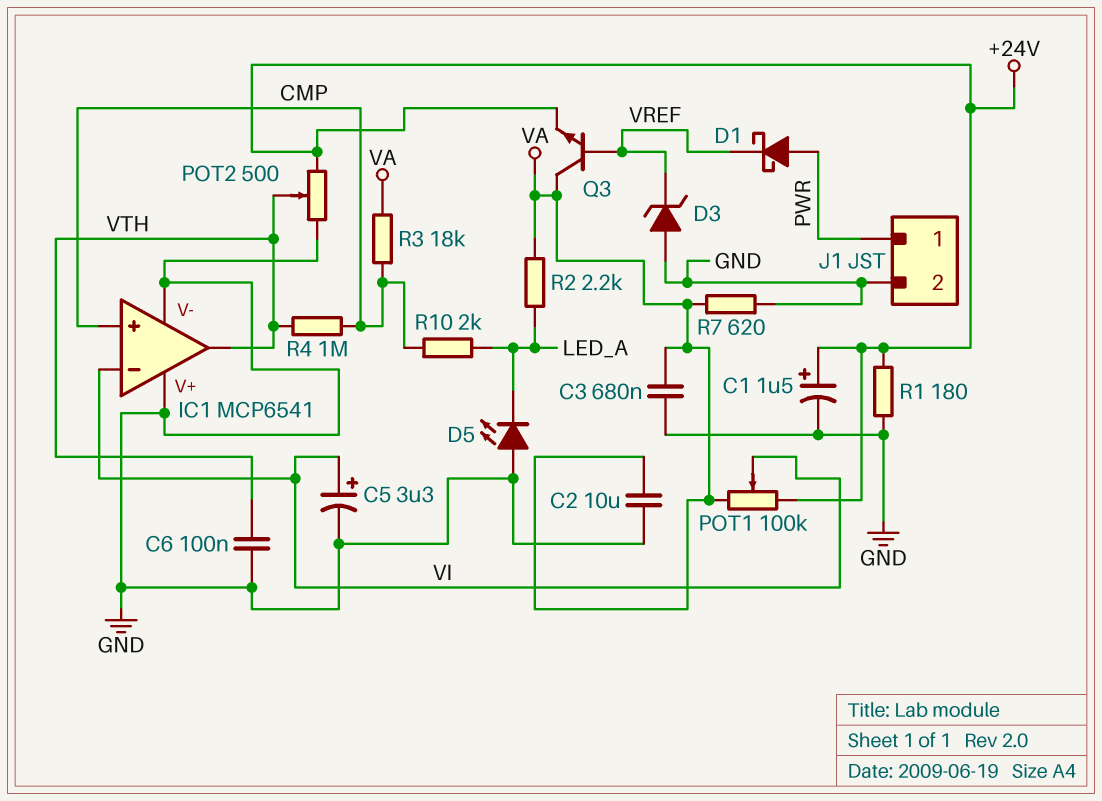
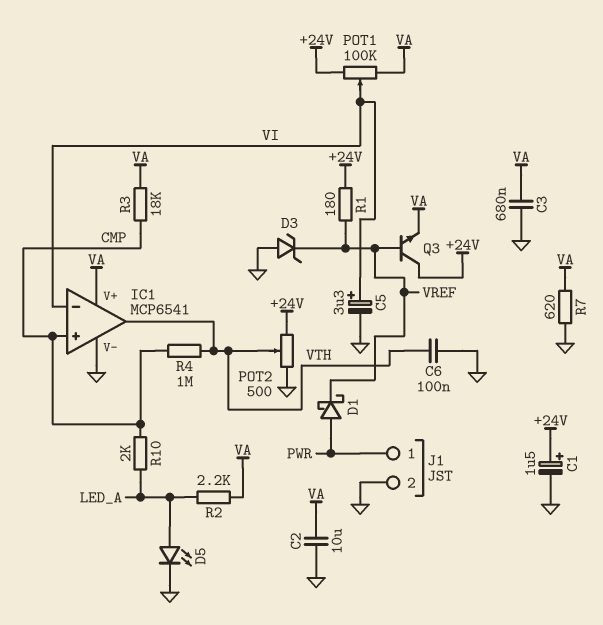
D5: LED (A GND, K LED_A) -> LED (A LED_A, K GND)
IC1 pin V+: GND -> VA
Q3: NPN (B VREF, C VA, E +24V) -> NPN (B VREF, C +24V, E VA)
R1: 180 (+24V, GND) -> 180 (+24V, VREF)

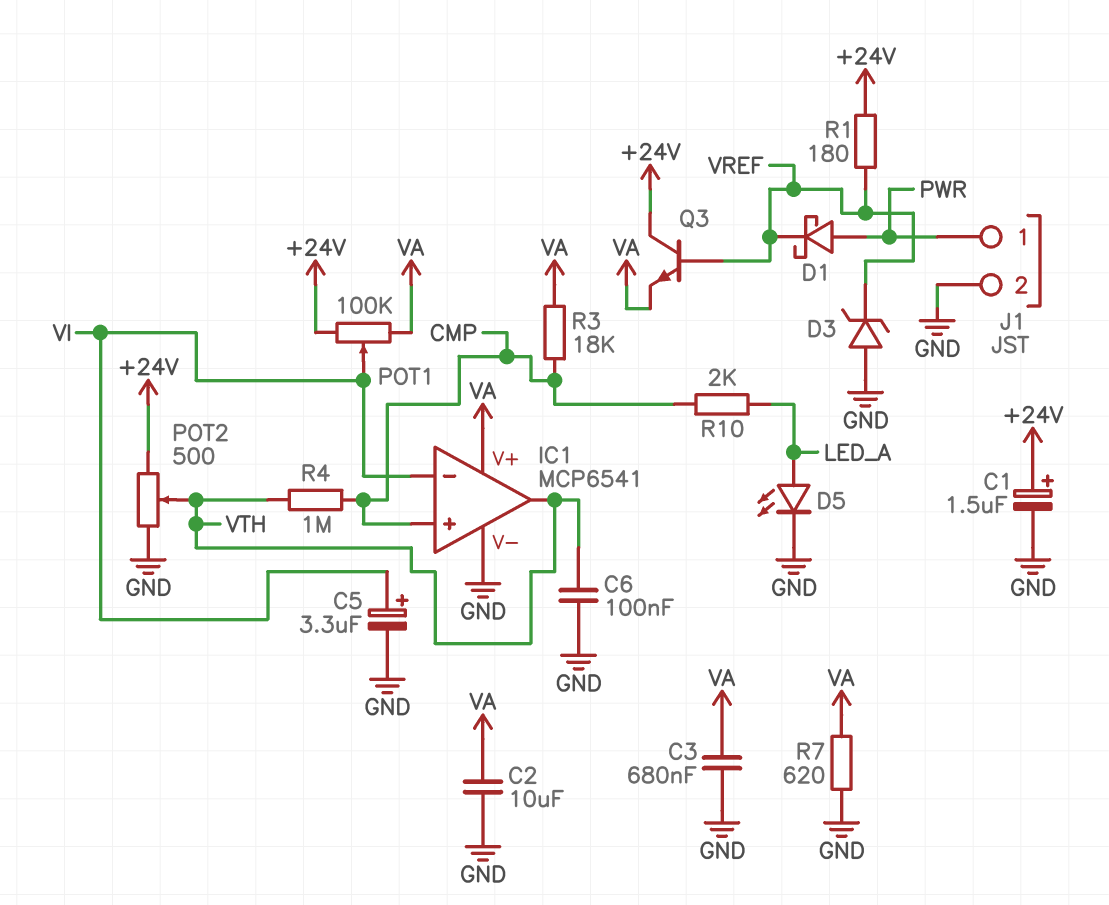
R2: 2.2k (LED_A, VA) -> none

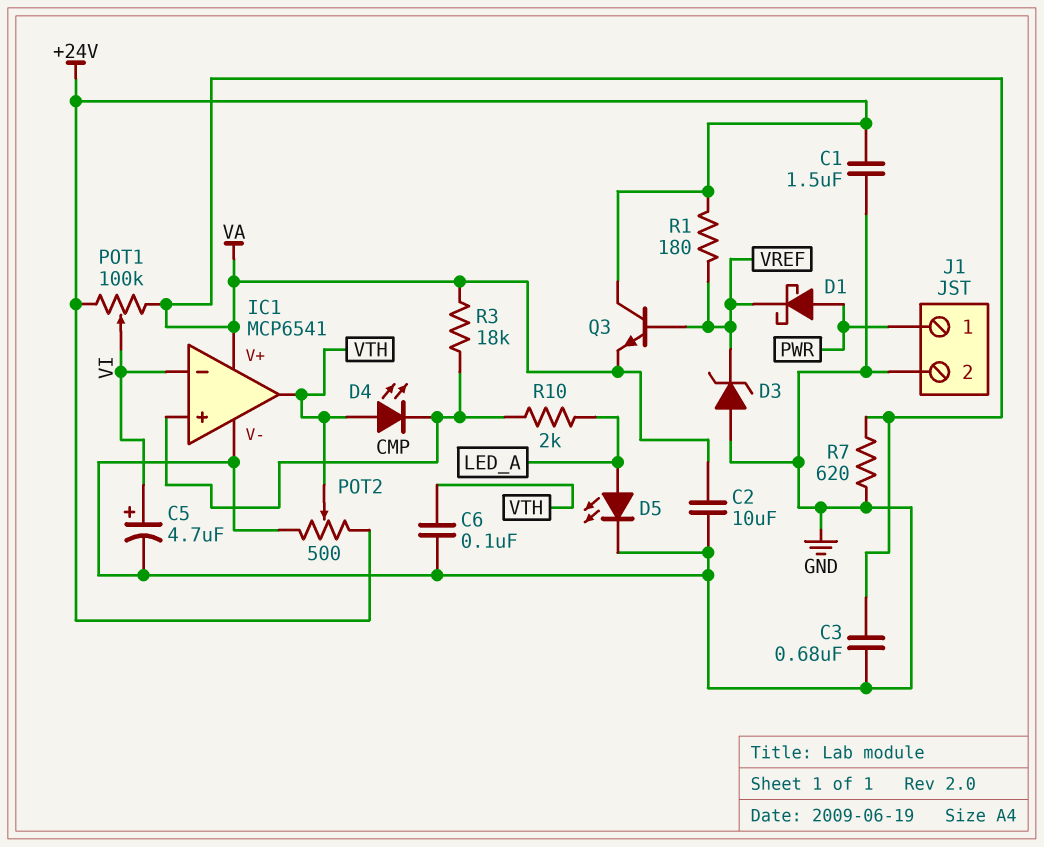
C1: 1.5uF (plus +24V, minus GND) -> 1.5uF (+24V, GND)
C5: 3.3uF (plus VI, minus GND) -> 4.7uF (plus VI, minus GND)
D4: none -> LED (A VTH, K CMP)
R4: 1M (CMP, VTH) -> none

